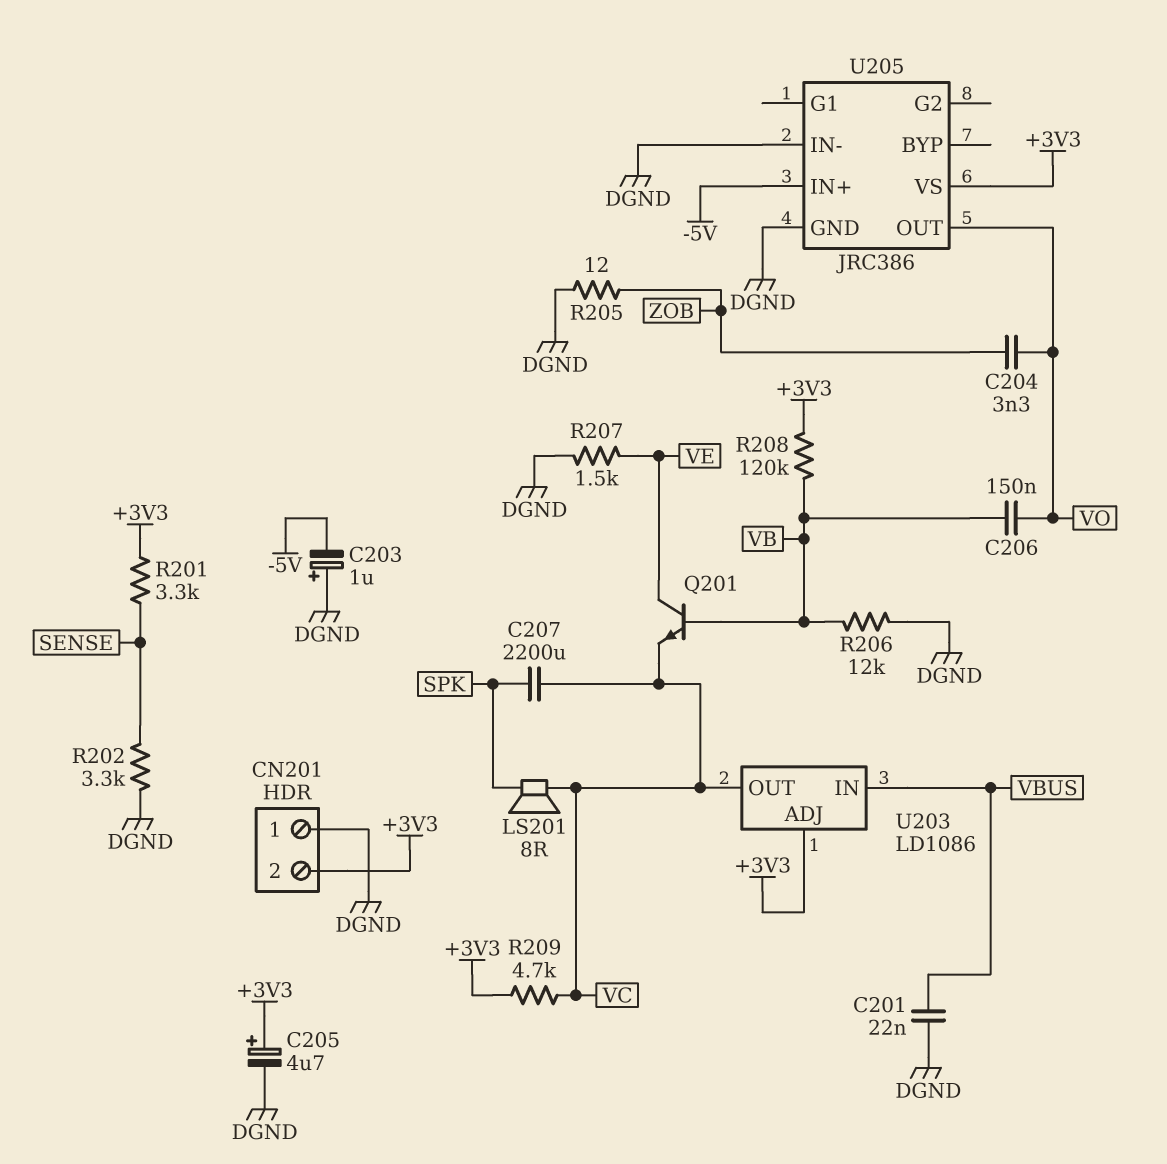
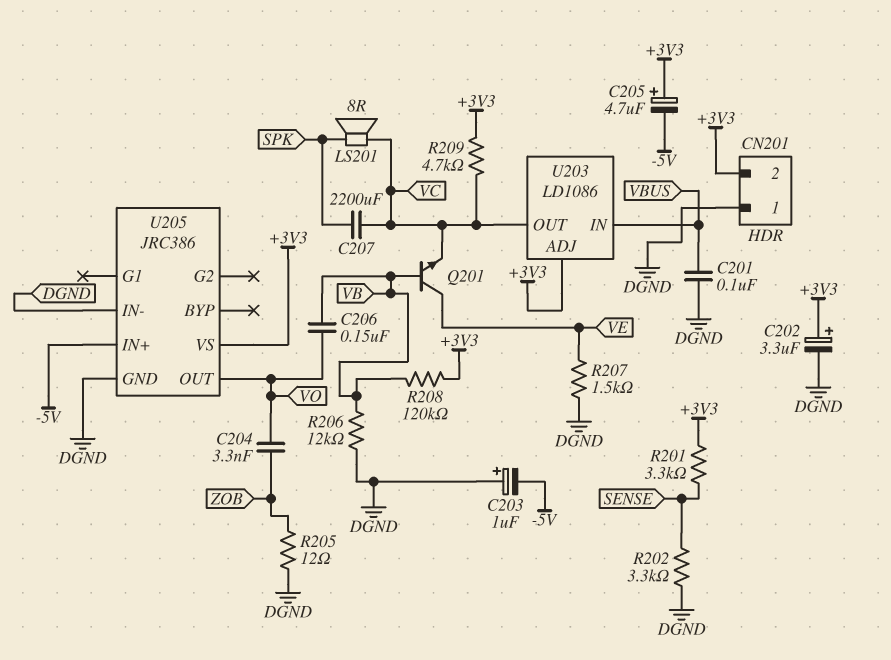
C201: 22nF (DGND, VBUS) -> 100nF (DGND, VBUS)
C202: none -> 3.3uF (plus +3V3, minus DGND)
C205: 4.7uF (plus +3V3, minus DGND) -> 4.7uF (plus +3V3, minus -5V)

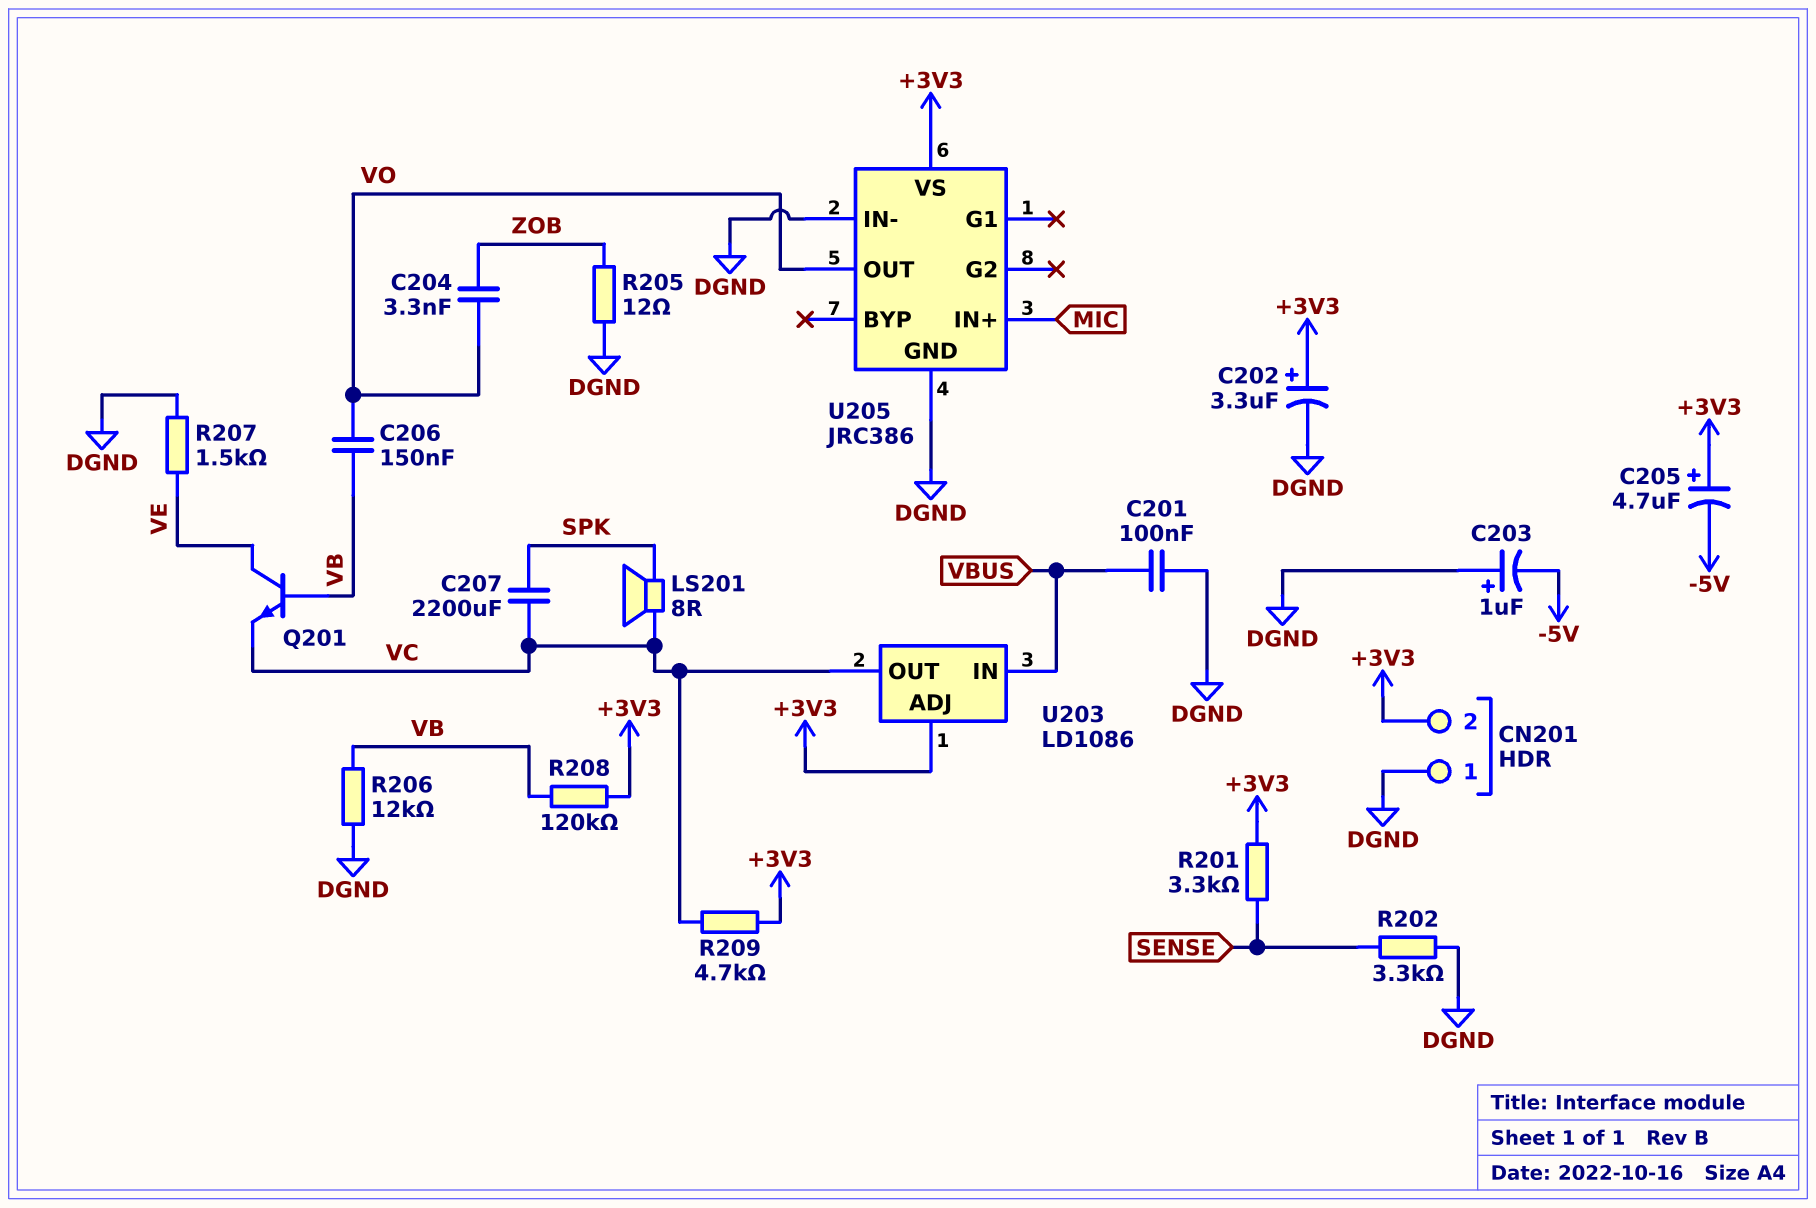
U205 pin IN+: -5V -> MIC

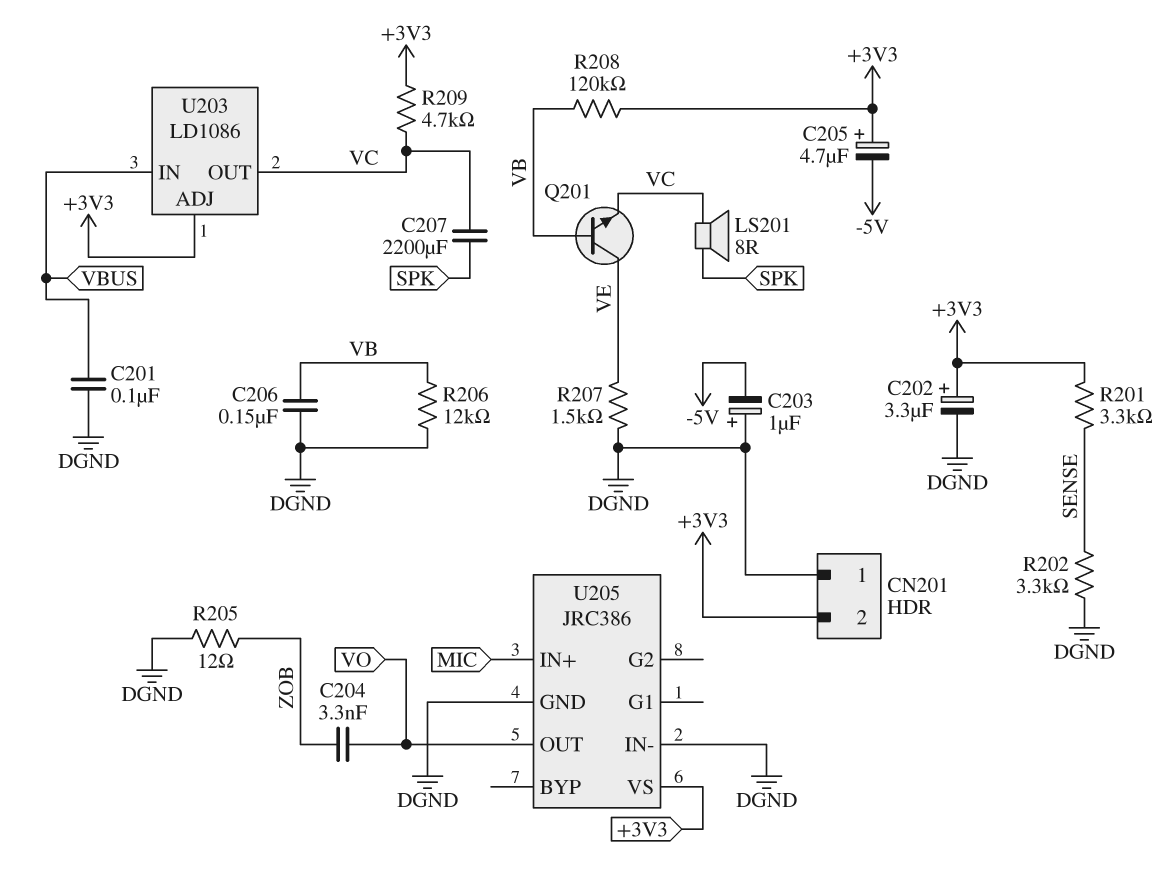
C206: 150nF (VB, VO) -> 150nF (DGND, VB)

